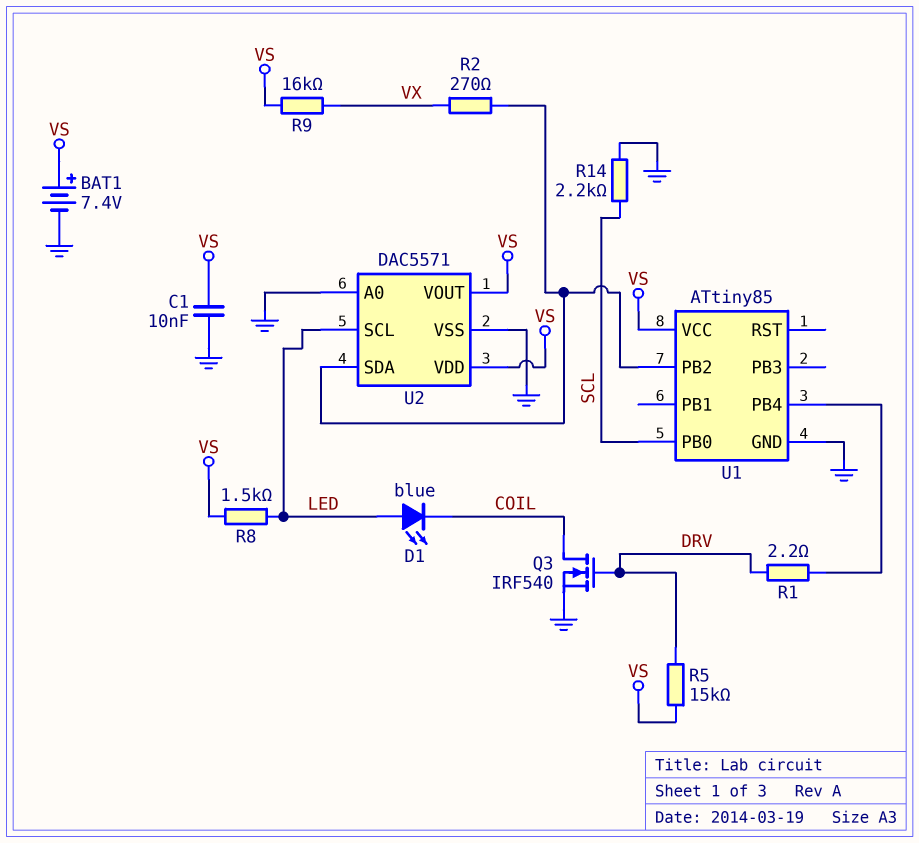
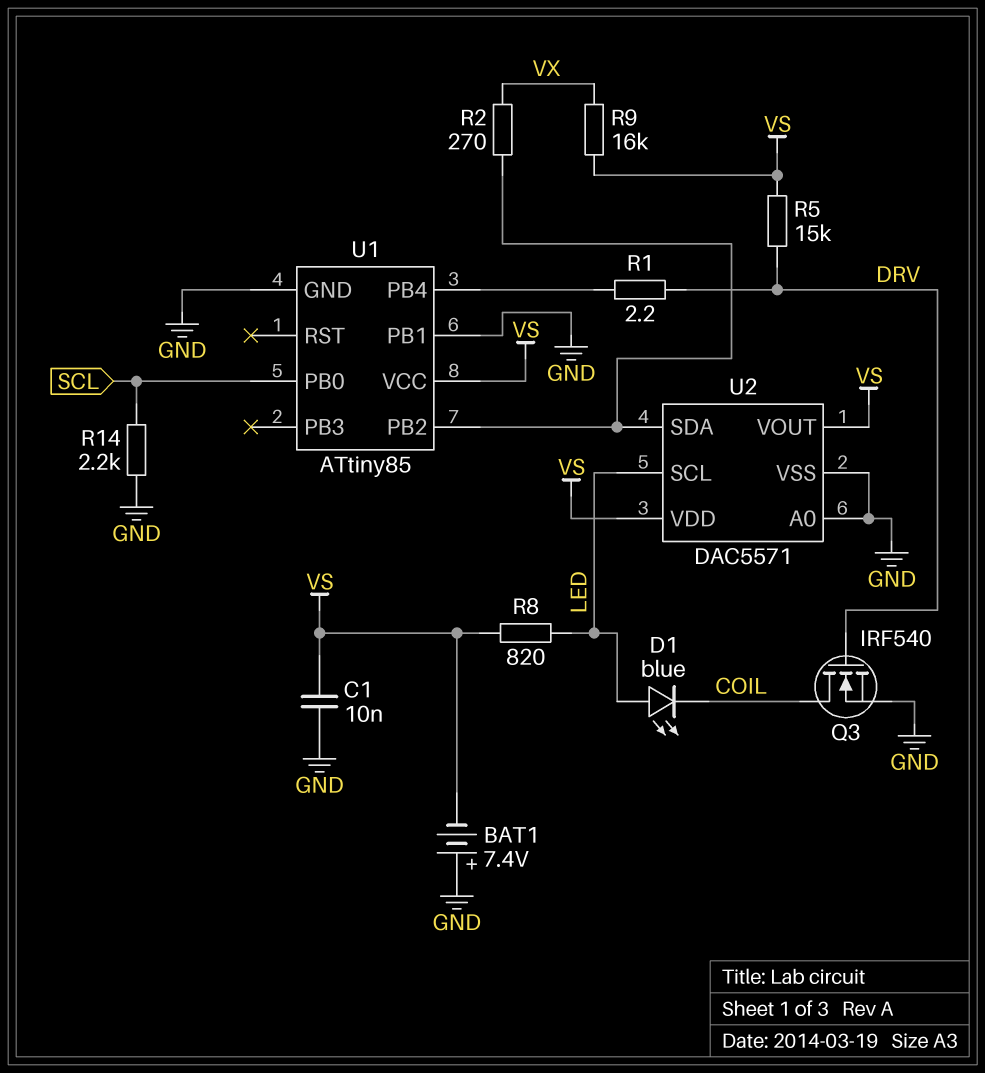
BAT1: 7.4V (plus VS, minus GND) -> 7.4V (plus GND, minus VS)
R8: 1.5k (LED, VS) -> 820 (LED, VS)
U1 pin PB1: none -> GND

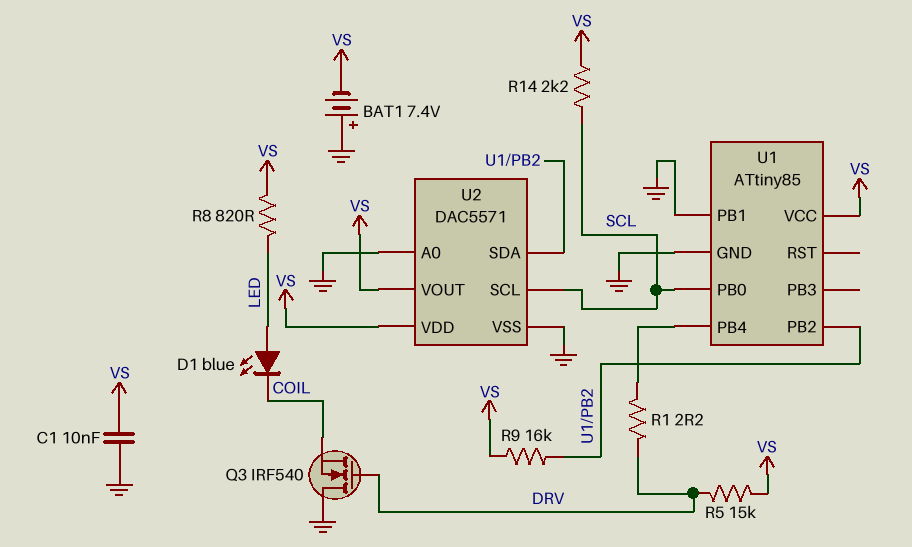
Q3: NMOS IRF540 (G DRV, D COIL, S GND) -> NMOS IRF540 (G DRV, D GND, S COIL)
R2: 270 (U1/PB2, VX) -> none
R9: 16k (VS, VX) -> 16k (U1/PB2, VS)
R14: 2.2k (GND, SCL) -> 2.2k (SCL, VS)
U2 pin SCL: LED -> SCL

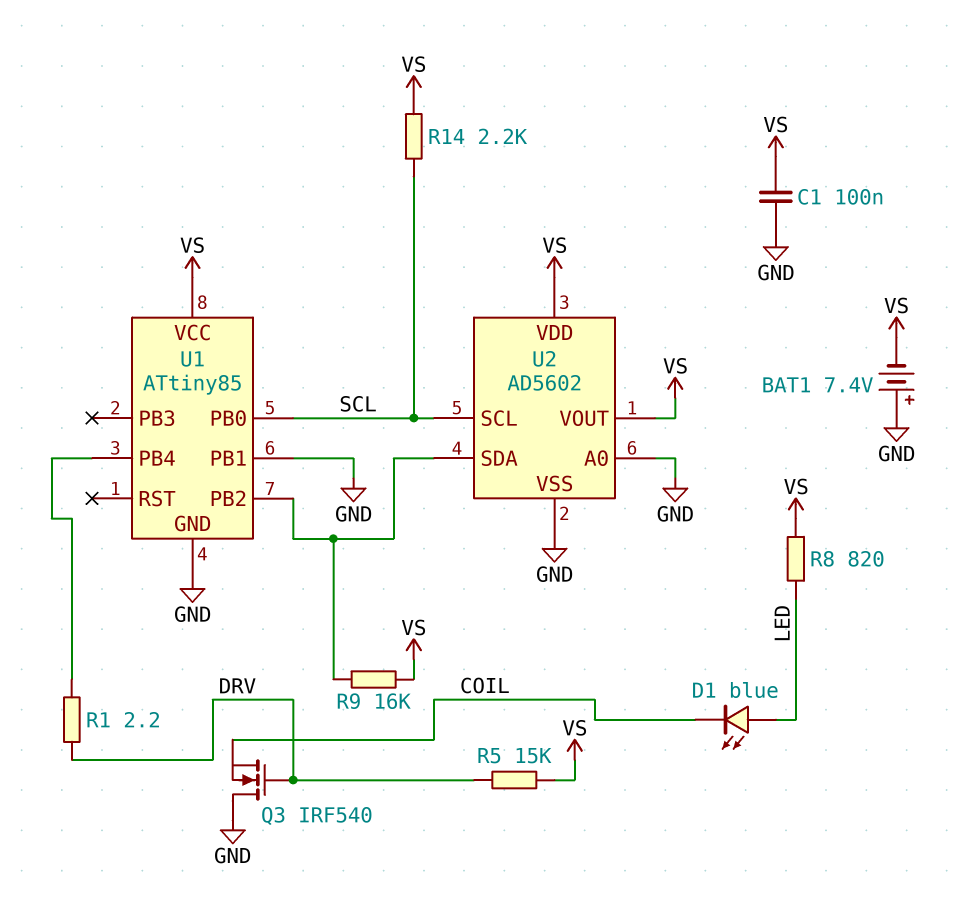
C1: 10nF (GND, VS) -> 100nF (GND, VS)
U2: DAC5571 -> AD5602

